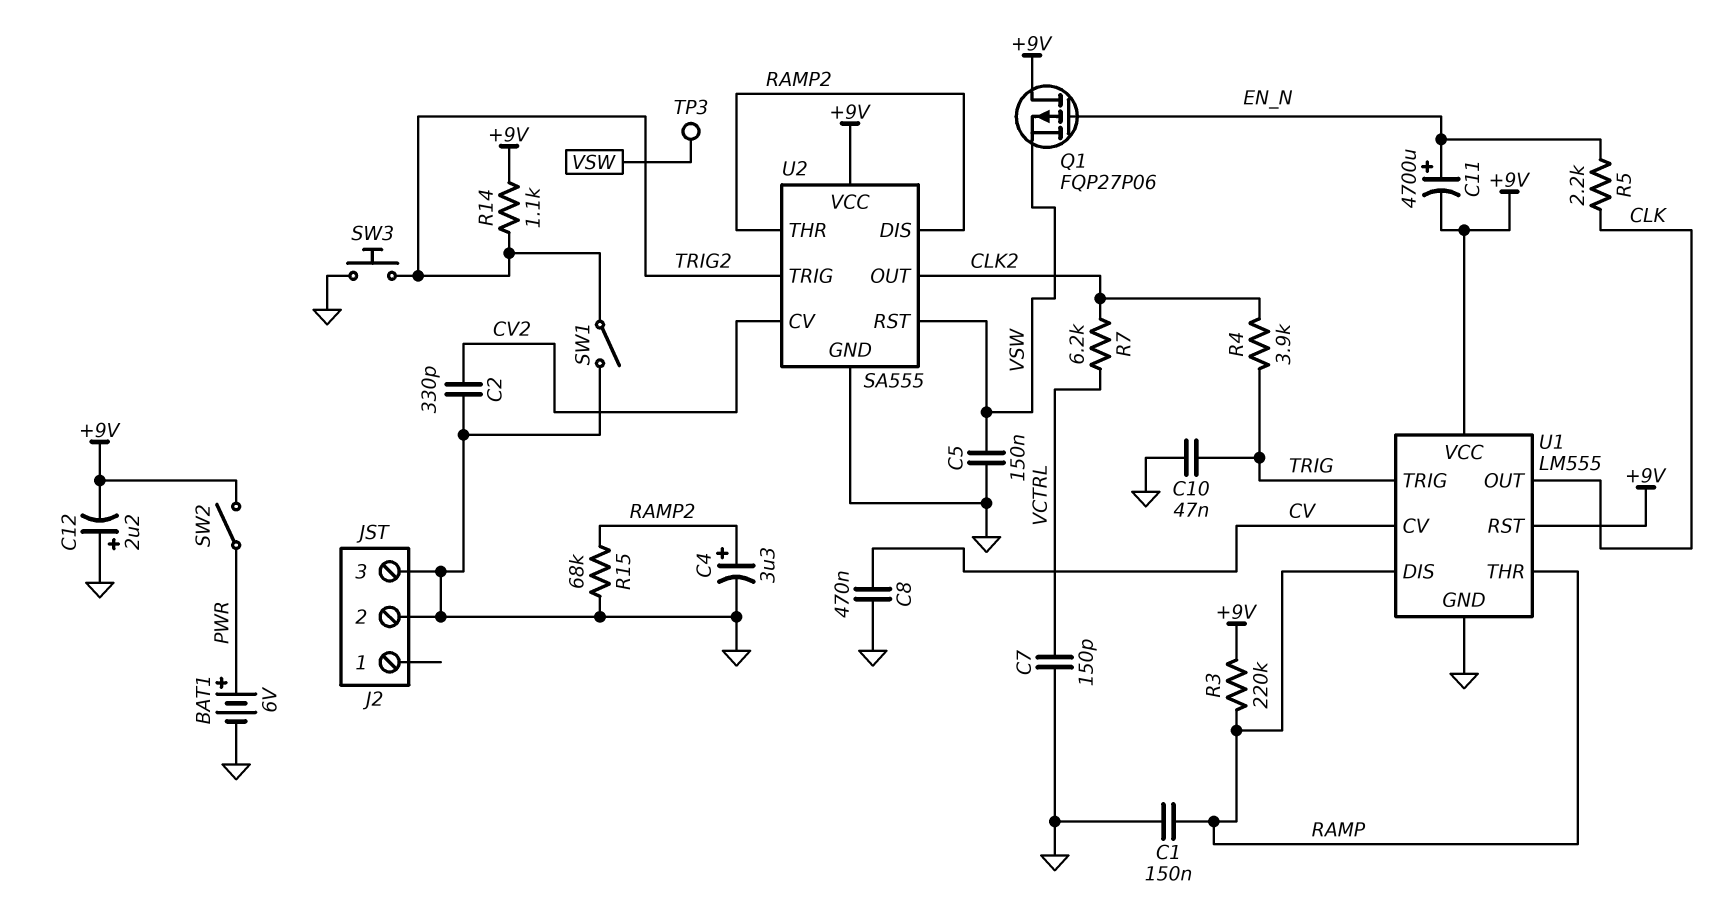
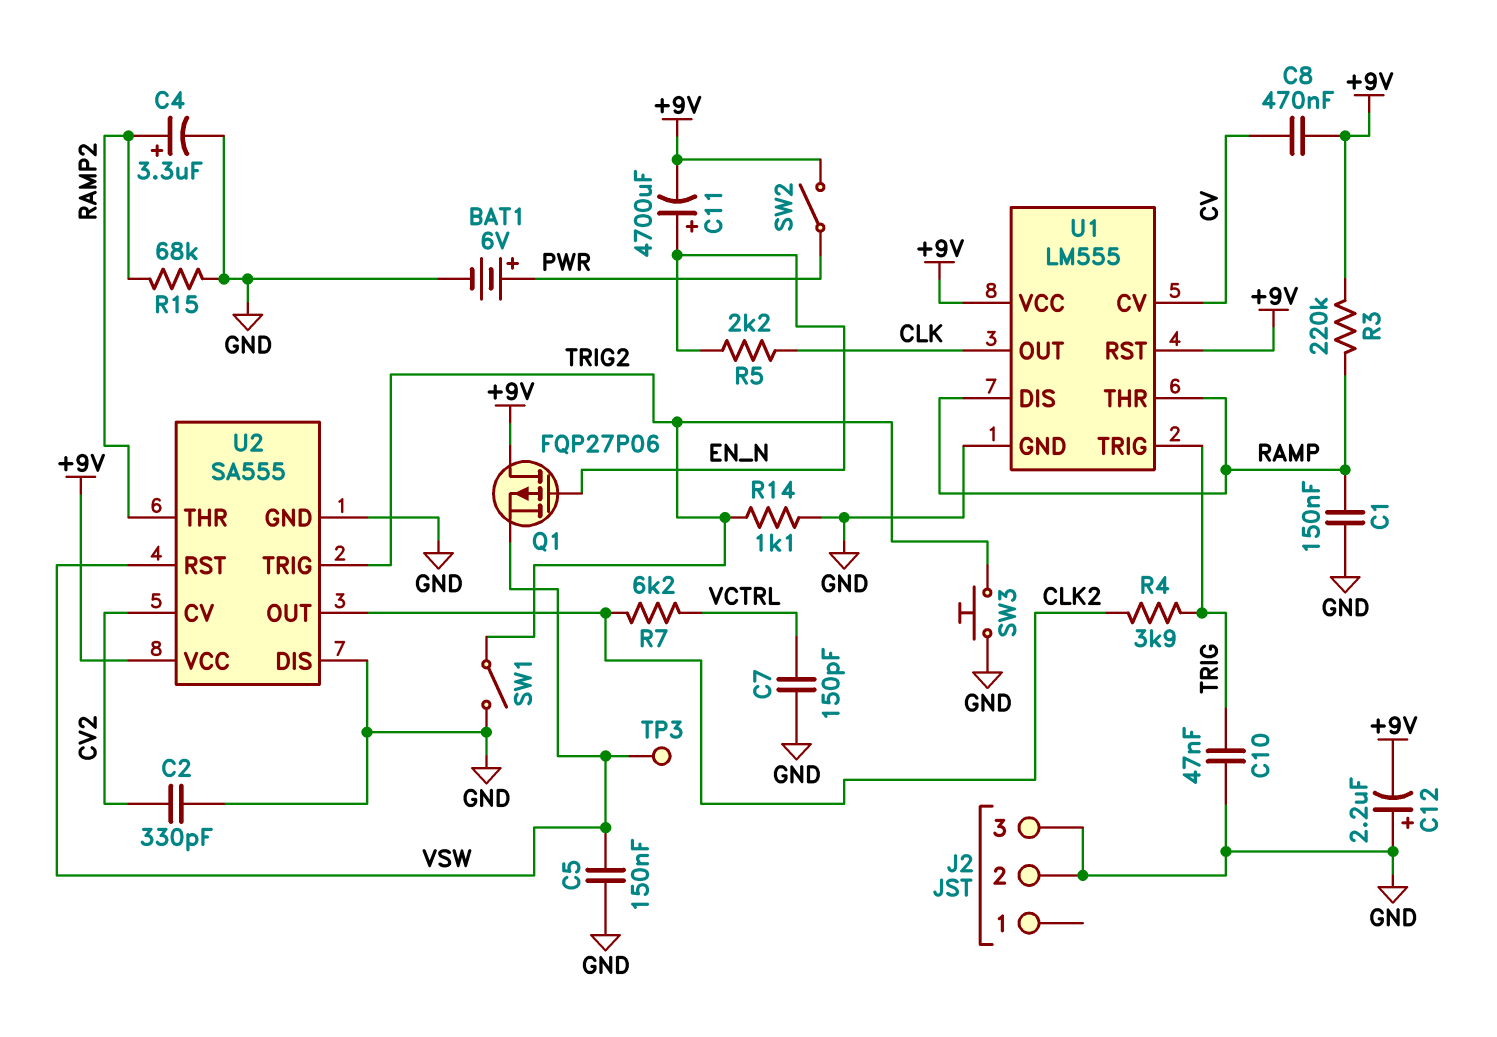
C8: 470nF (CV, GND) -> 470nF (+9V, CV)
R14: 1.1k (+9V, TRIG2) -> 1.1k (GND, TRIG2)
U2 pin DIS: RAMP2 -> GND

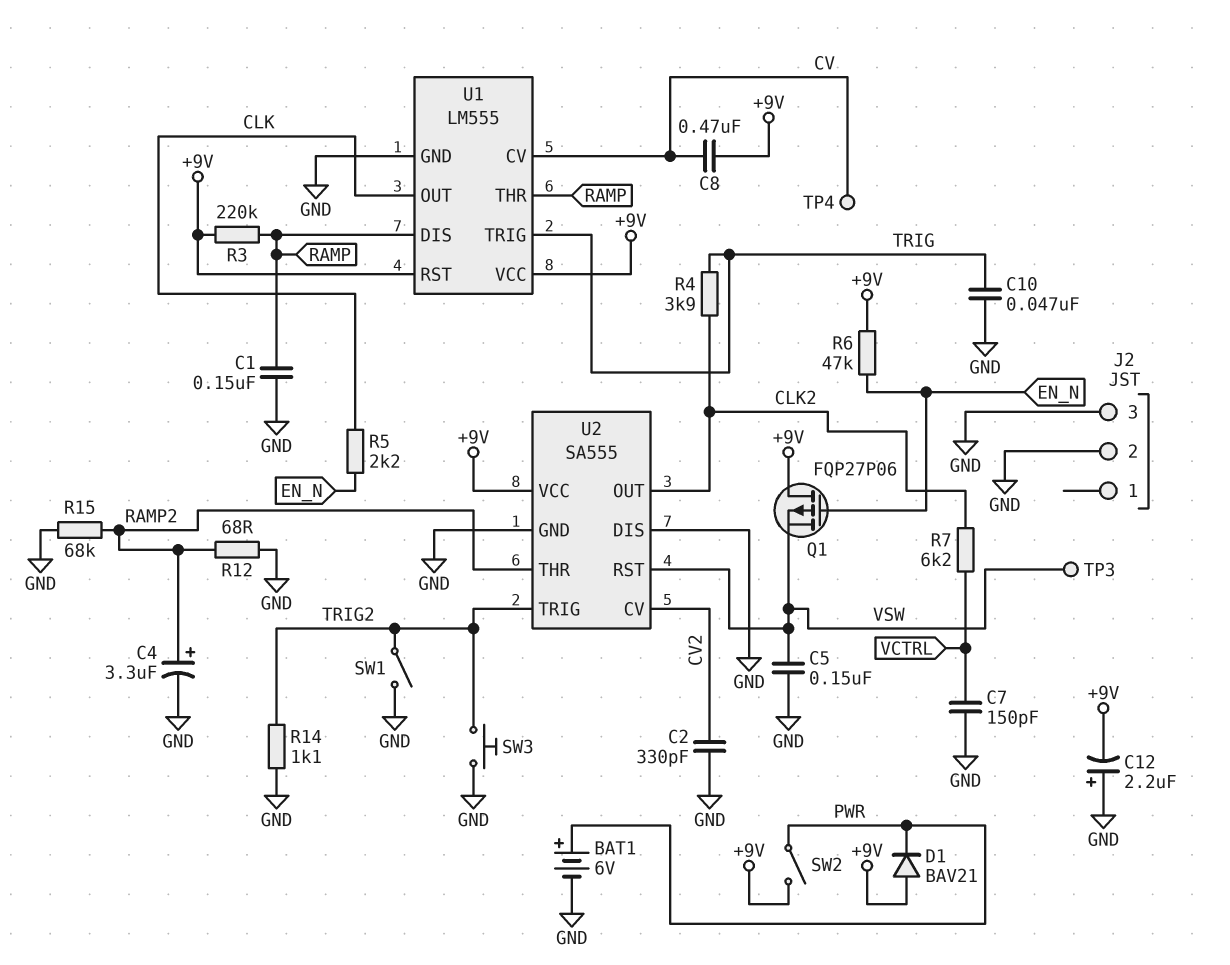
C11: 4700uF (plus EN_N, minus +9V) -> none
D1: none -> diode BAV21 (A +9V, K PWR)
R6: none -> 47k (+9V, EN_N)
R12: none -> 68 (GND, RAMP2)
TP4: none -> test point (CV)

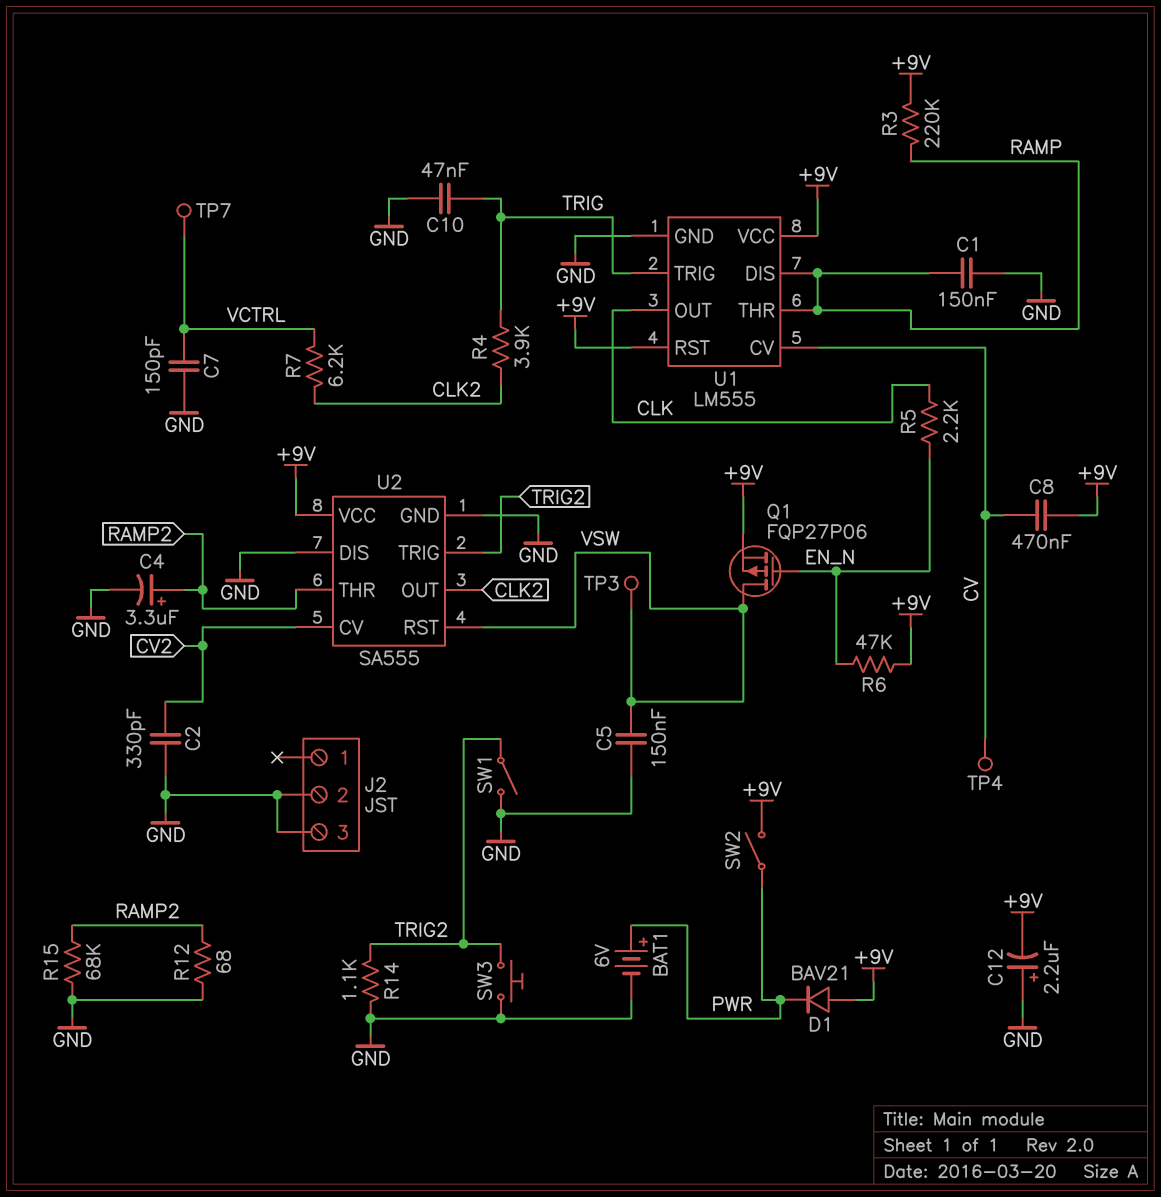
Q1: PMOS FQP27P06 (G EN_N, D +9V, S VSW) -> PMOS FQP27P06 (G EN_N, D VSW, S +9V)
TP7: none -> test point (VCTRL)

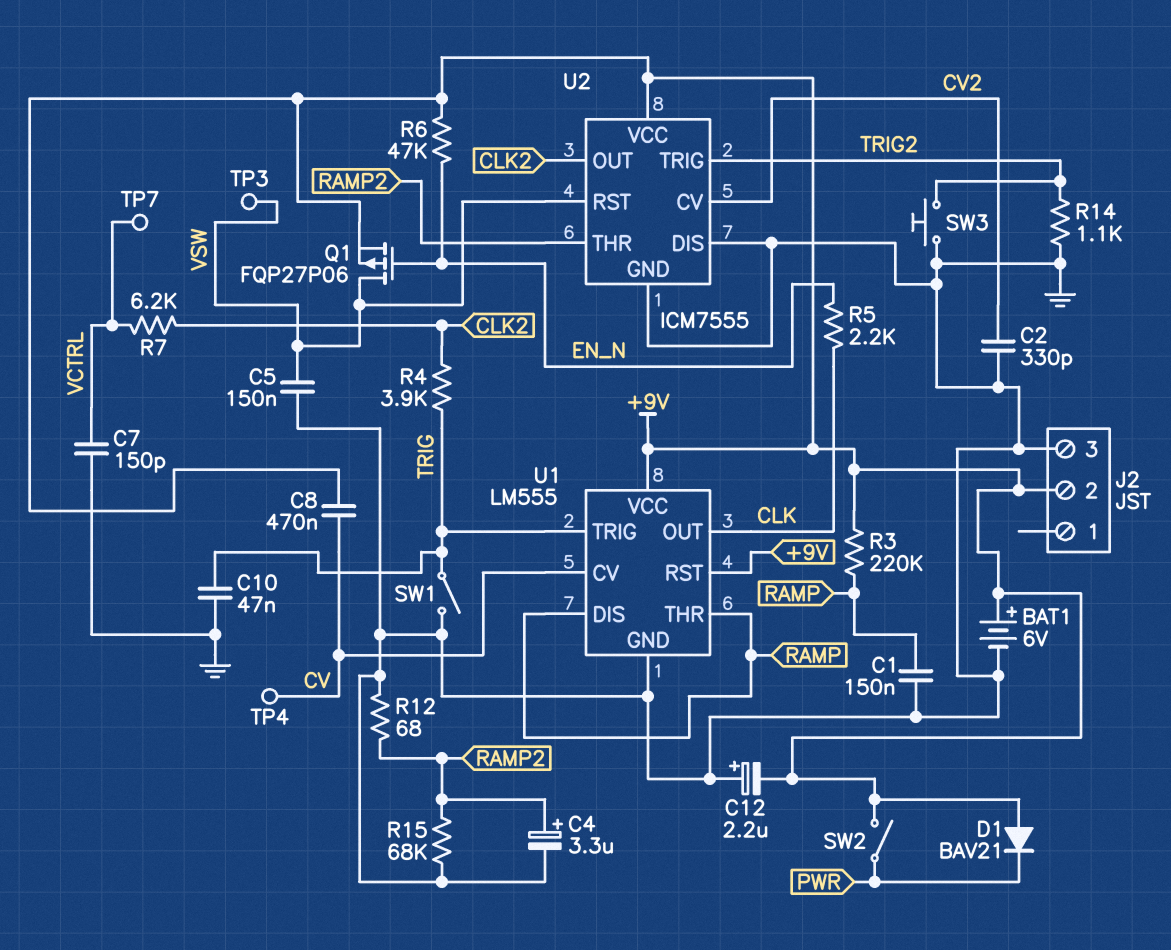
BAT1: 6V (plus PWR, minus GND) -> 6V (plus +9V, minus GND)
J2 pin 2: GND -> +9V
SW1: switch (GND, TRIG2) -> switch (GND, TRIG)
U2: SA555 -> ICM7555

